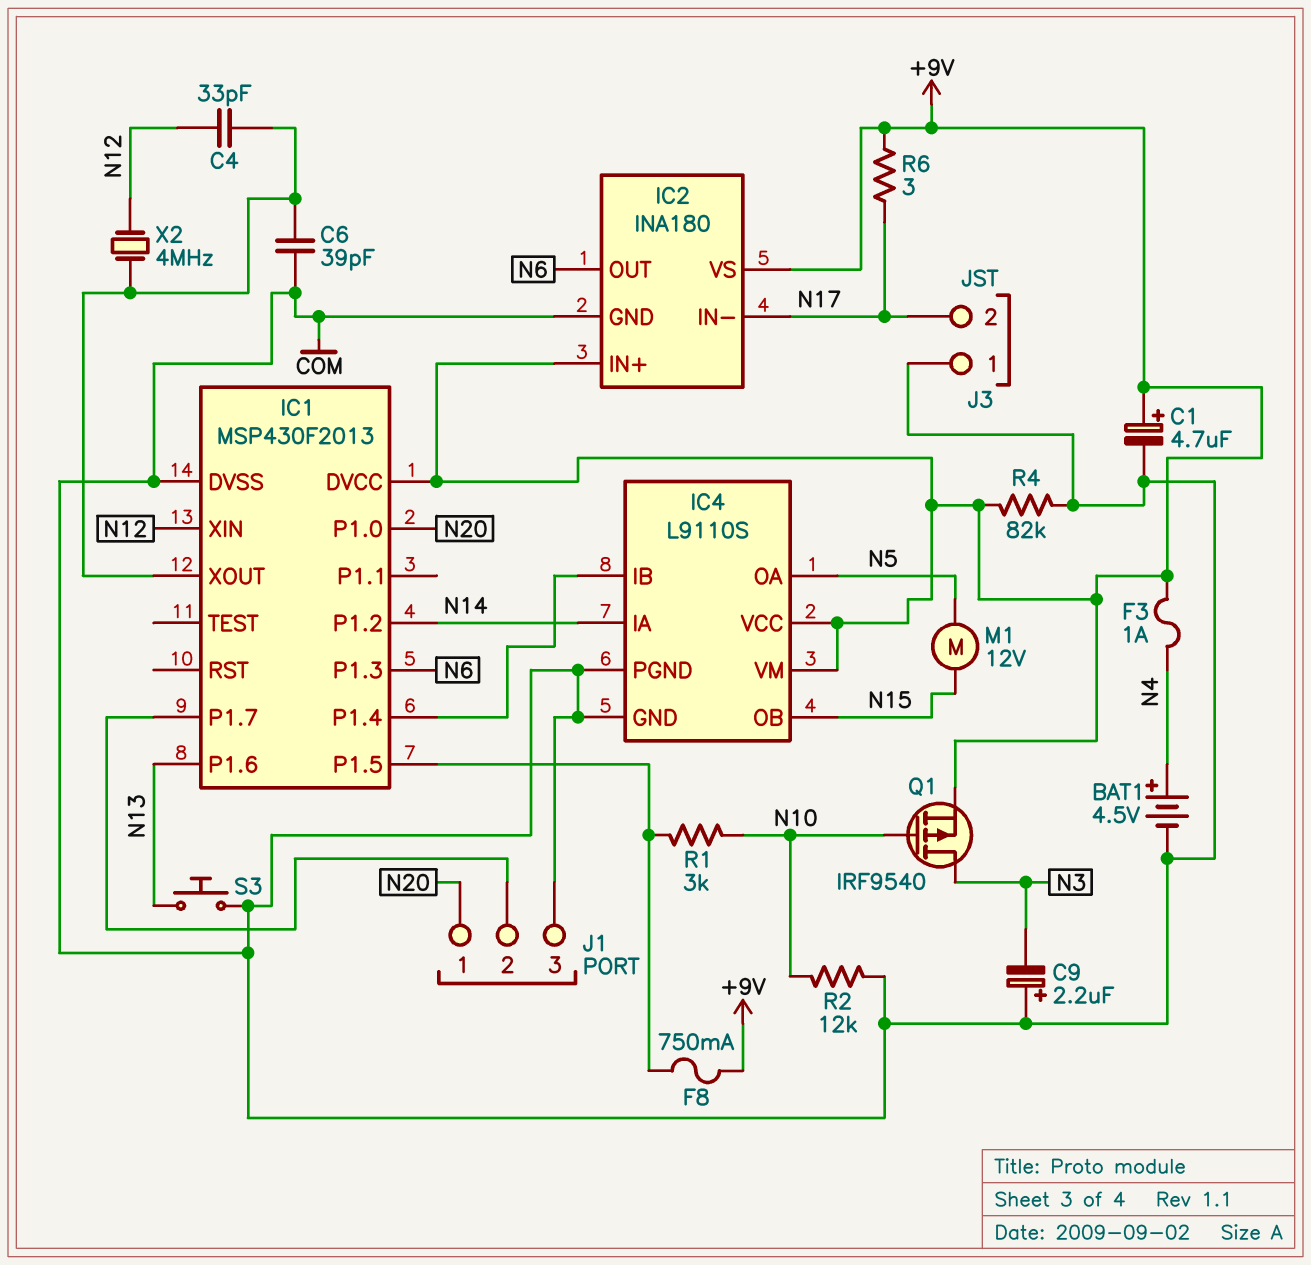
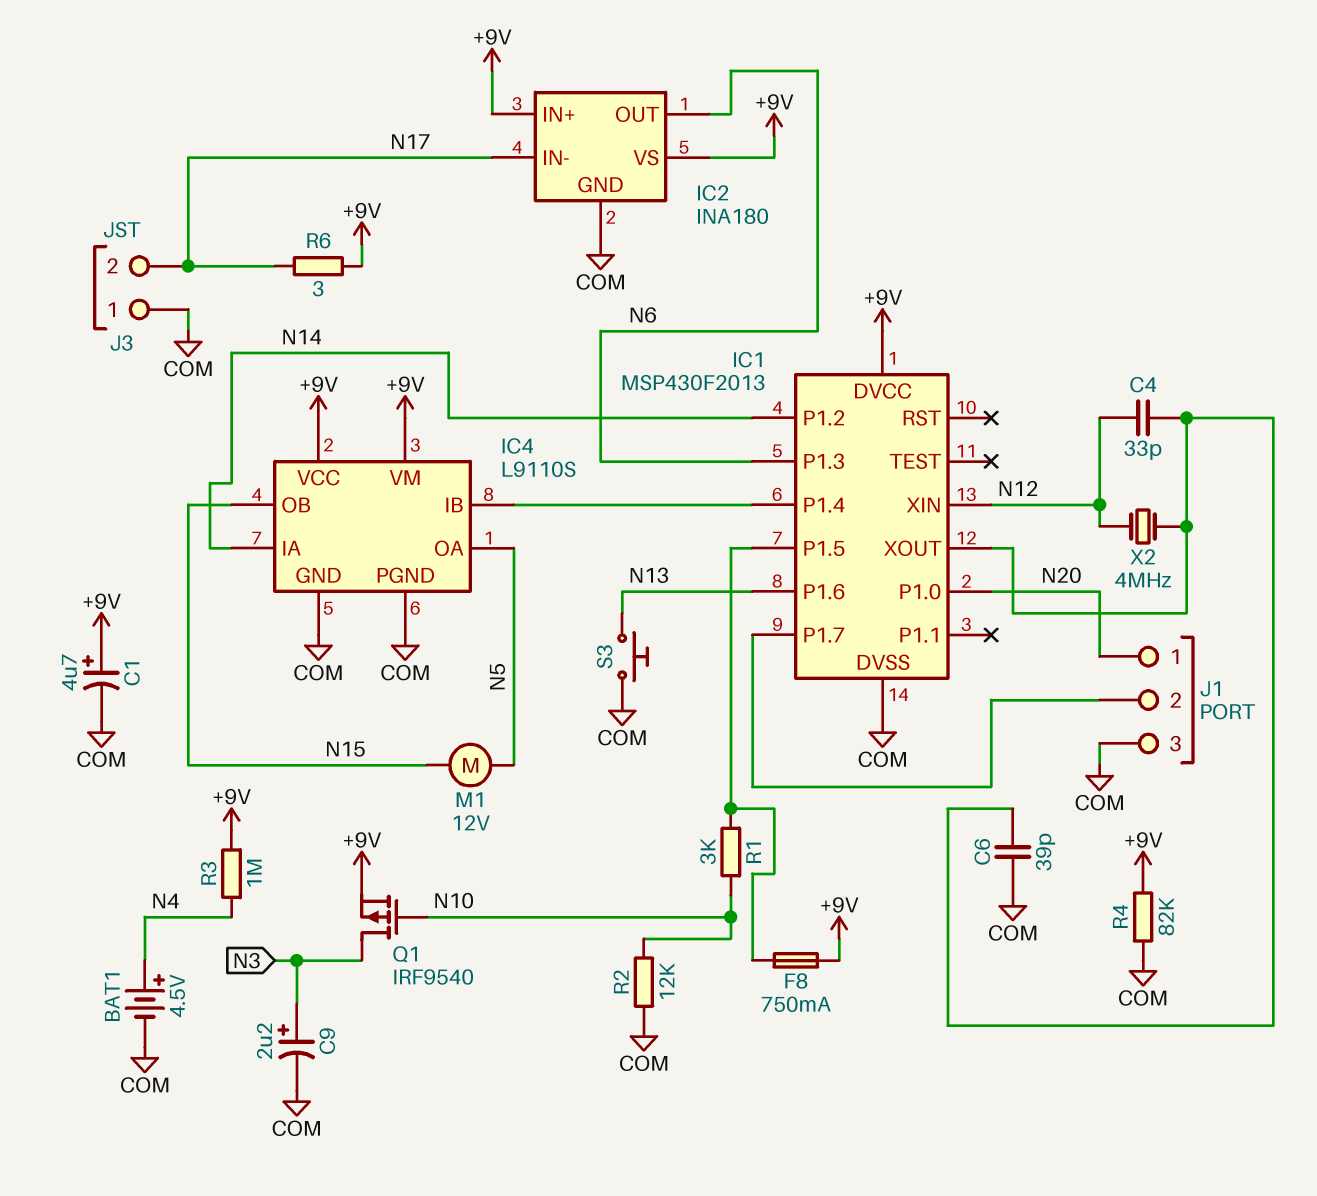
C9: 2.2uF (plus COM, minus N3) -> 2.2uF (plus N3, minus COM)
F3: 1A (+9V, N4) -> none
R3: none -> 1M (+9V, N4)

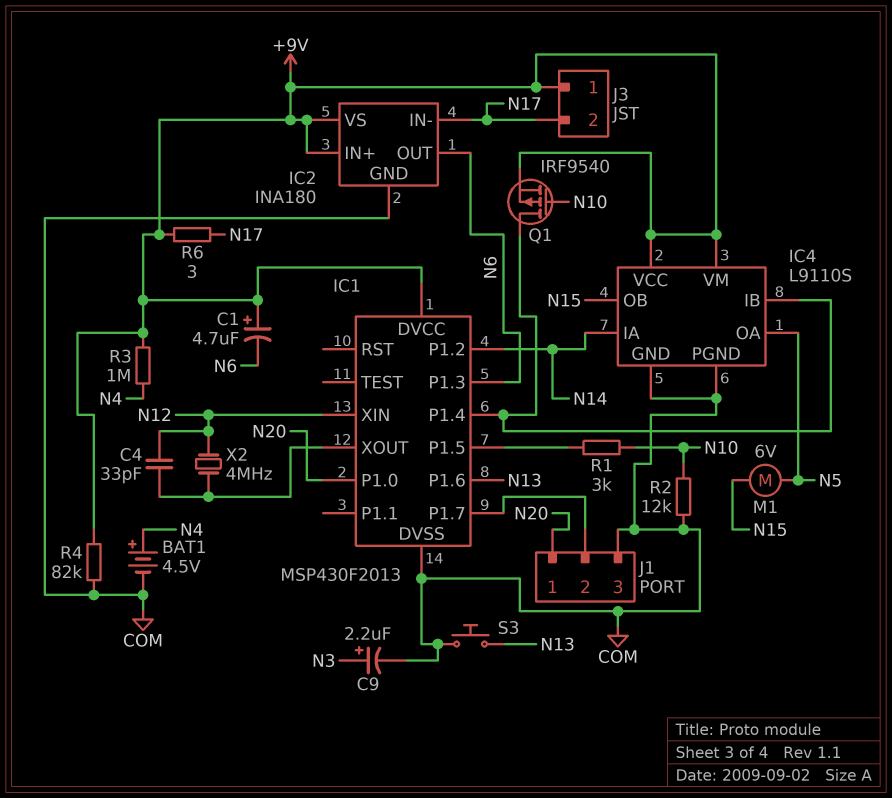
C1: 4.7uF (plus +9V, minus COM) -> 4.7uF (plus +9V, minus N6)
C6: 39pF (COM, IC1/XOUT) -> none
F8: 750mA (+9V, IC1/P1.5) -> none
J3 pin 1: COM -> +9V
M1: motor 12V (N5, N15) -> motor 6V (N5, N15)
Q1: PMOS IRF9540 (G N10, D N3, S +9V) -> PMOS IRF9540 (G N10, D IC1/P1.4, S +9V)

